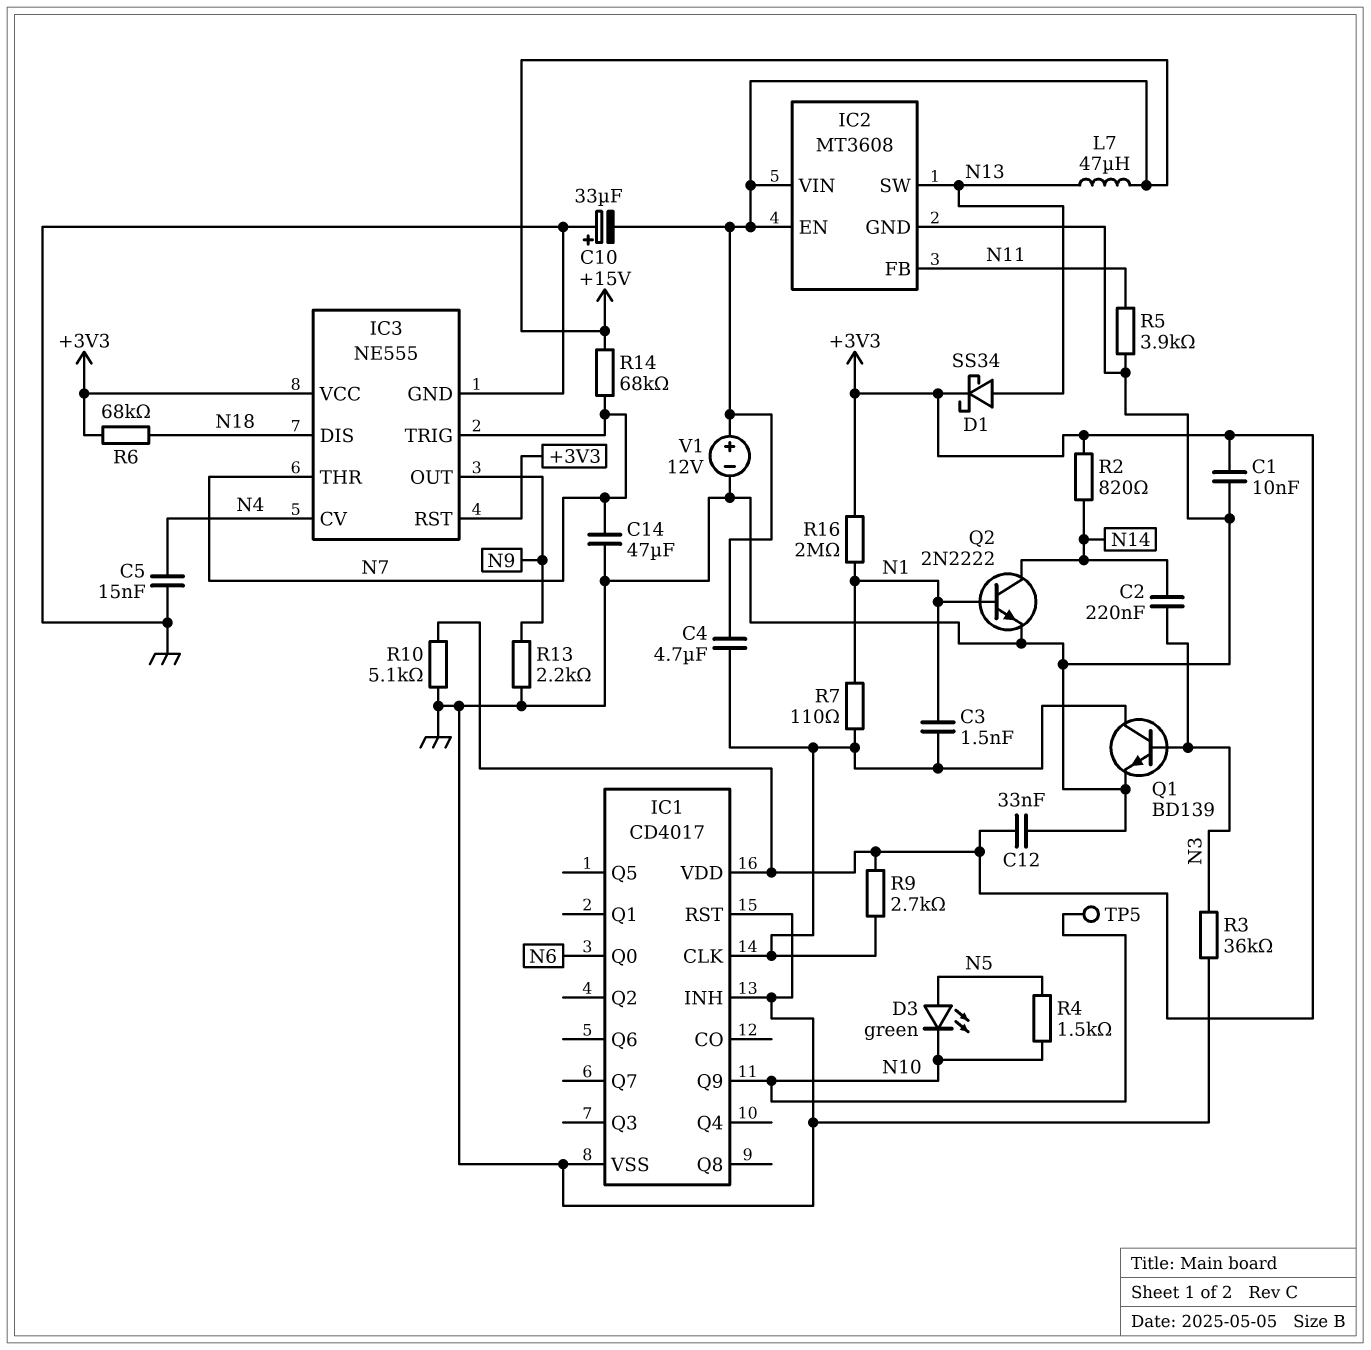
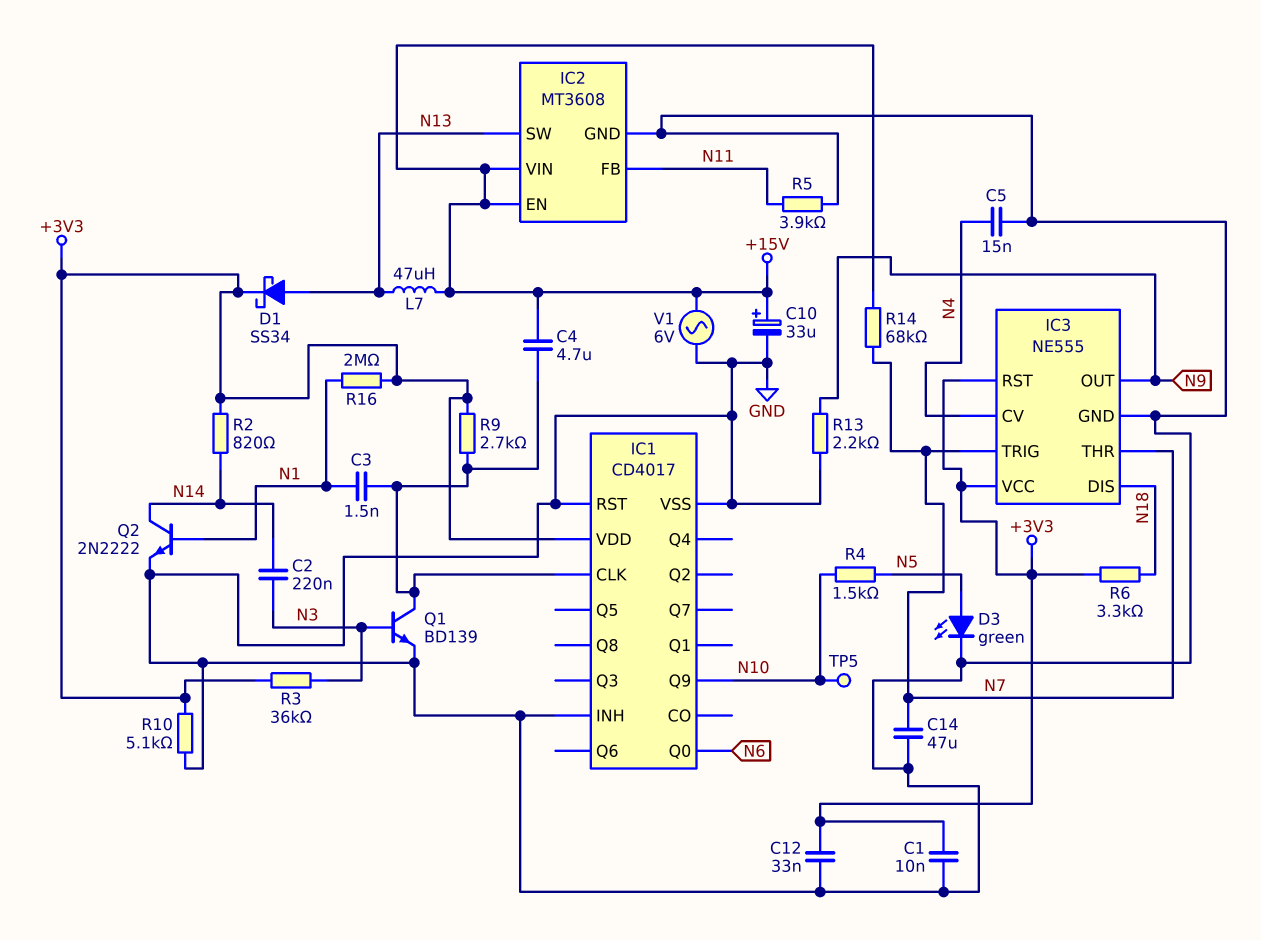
C10: 33uF (plus GND, minus +15V) -> 33uF (plus +15V, minus GND)
D3: LED green (A N5, K N10) -> LED green (A N5, K GND)
R3: 36k (GND, N3) -> 36k (+3V3, N3)
R6: 68k (+3V3, N18) -> 3.3k (+3V3, N18)
R7: 110 (IC1/CLK, N1) -> none
V1: 12V (plus +15V, minus GND) -> AC 6V (+15V, GND)

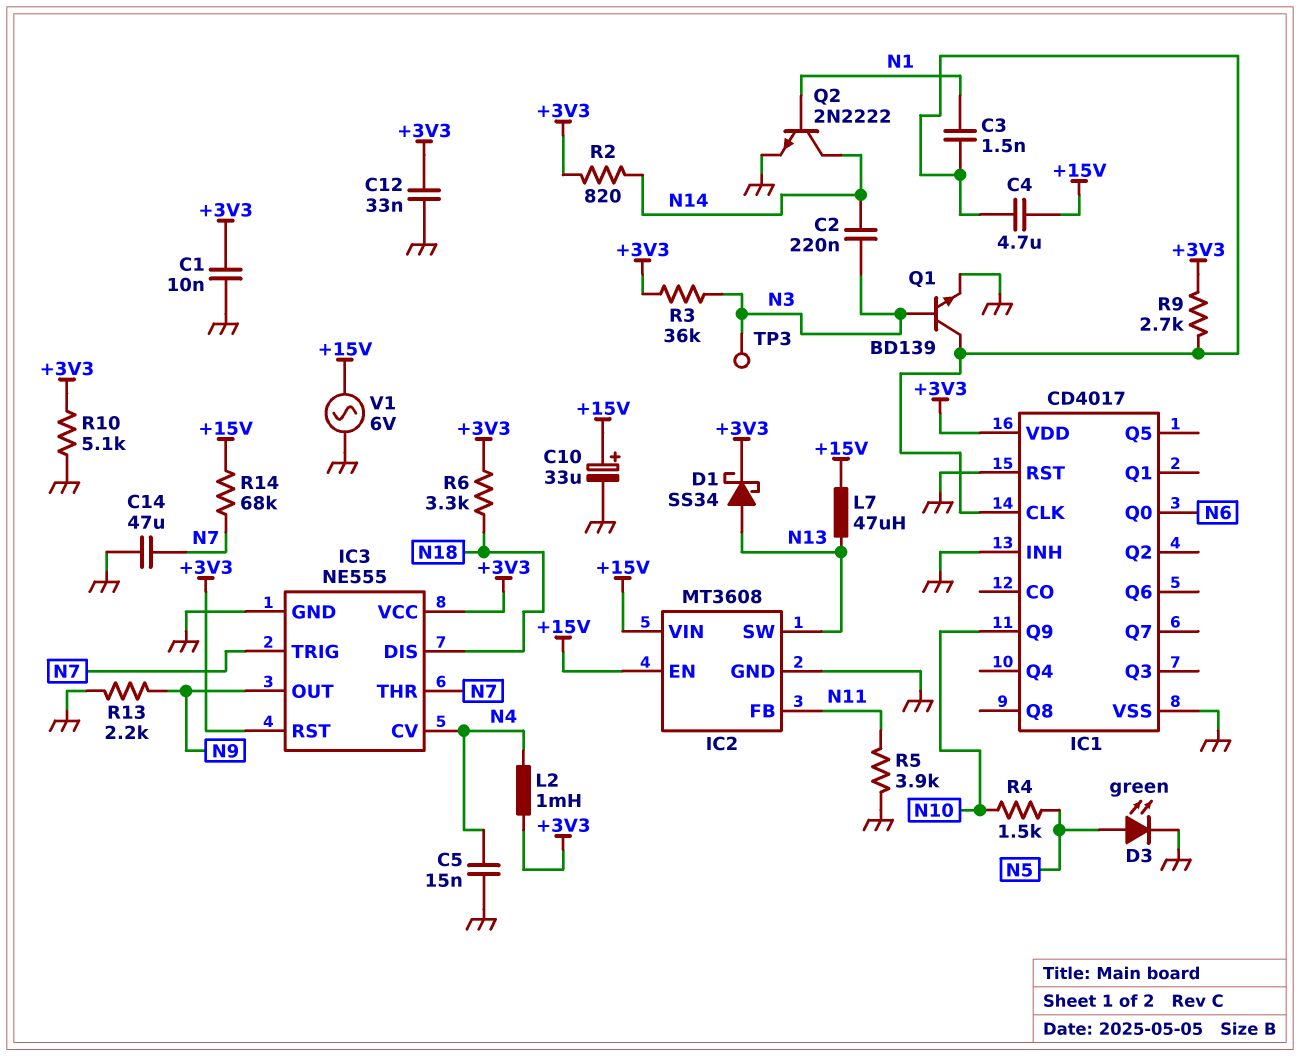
L2: none -> 1mH (+3V3, N4)
R16: 2M (+3V3, N1) -> none
TP3: none -> test point (N3)
TP5: test point (N10) -> none

